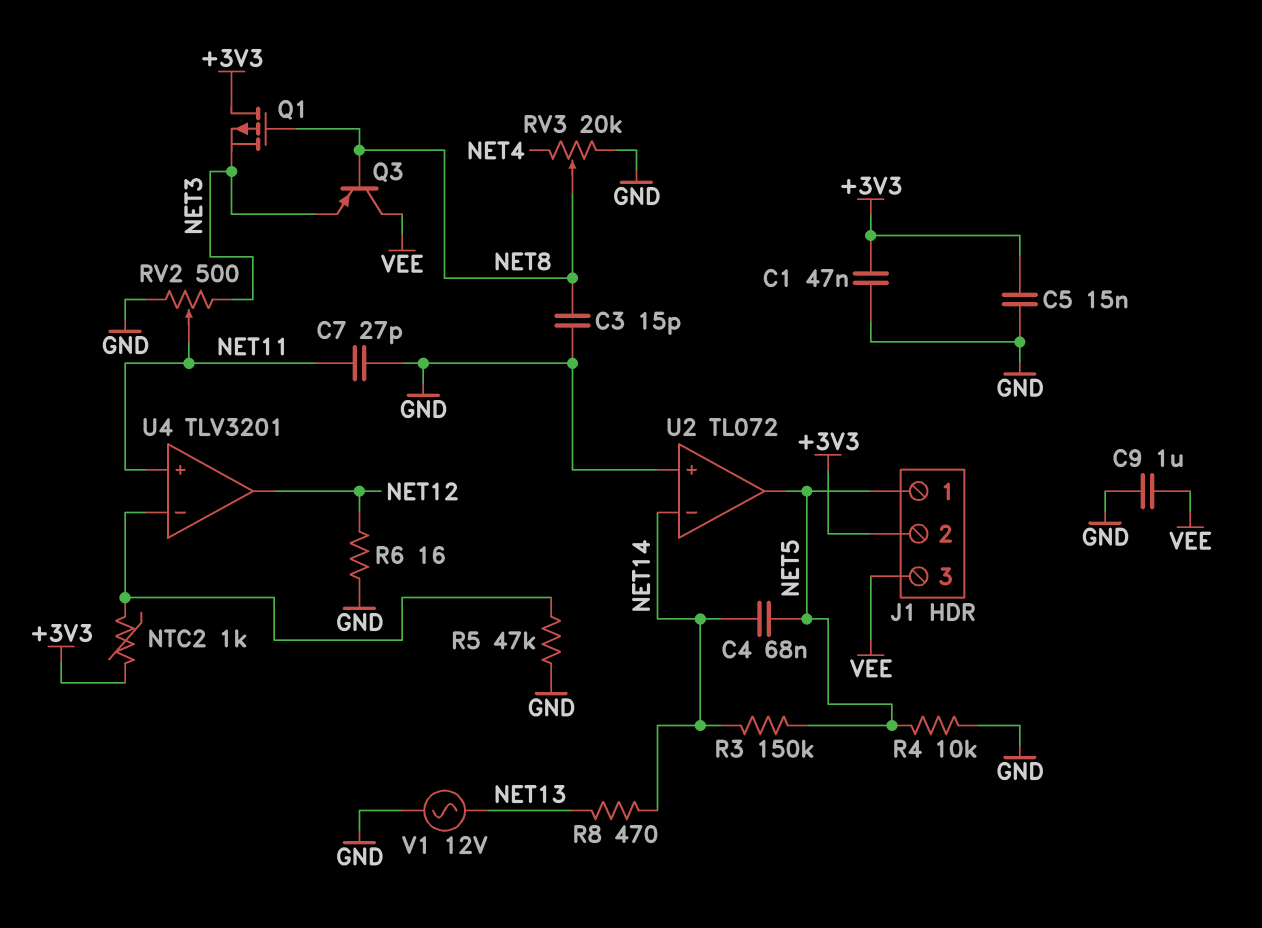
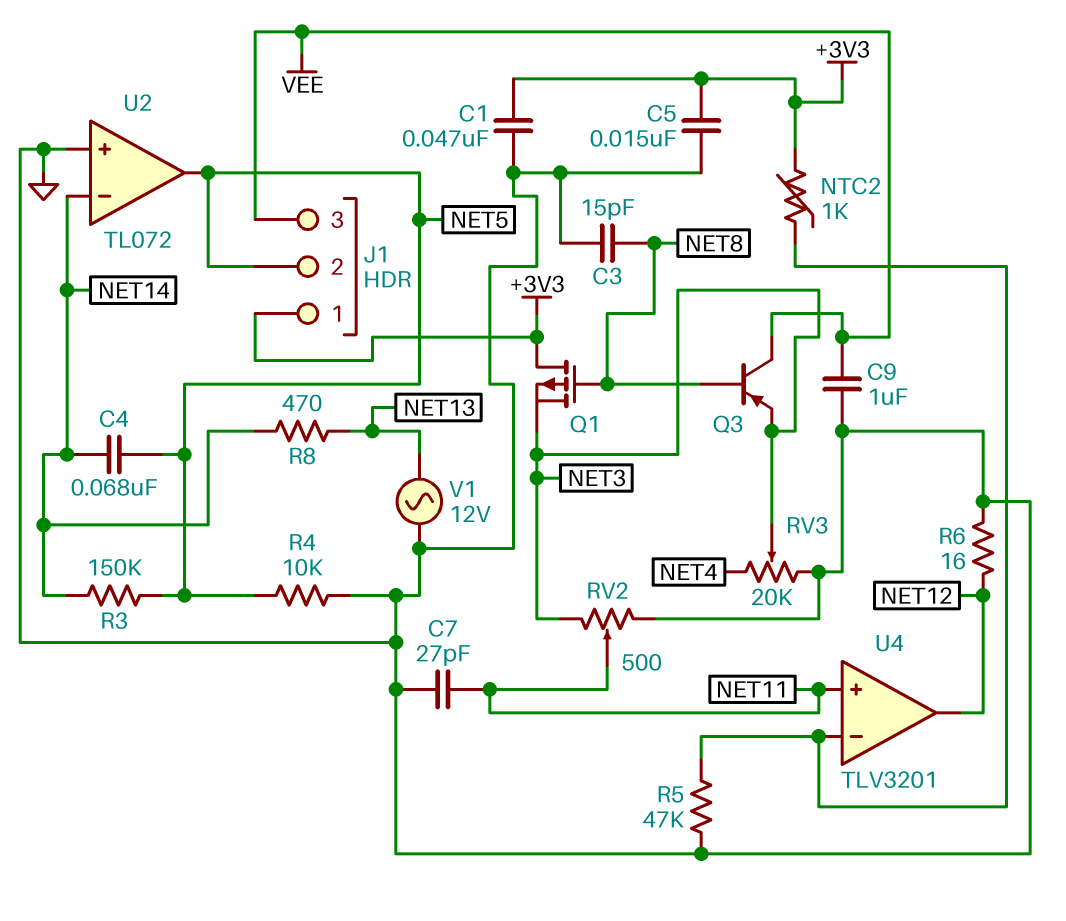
J1 pin 1: NET5 -> +3V3
J1 pin 2: +3V3 -> NET5
RV3: 20k (GND, NET4, wiper NET8) -> 20k (GND, NET4, wiper NET3)

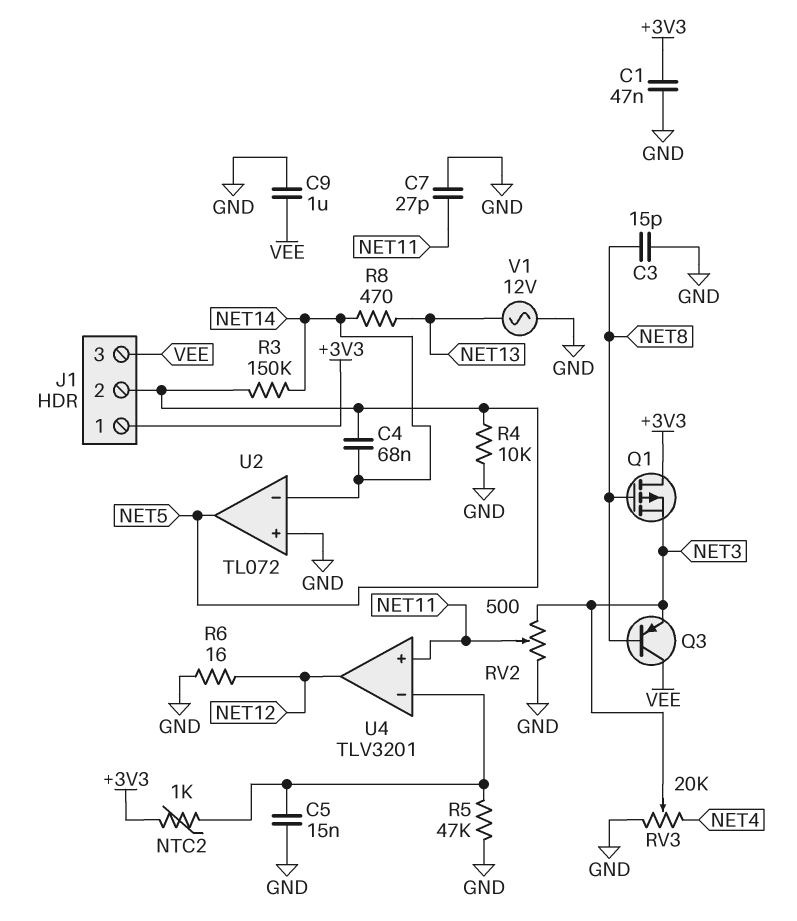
C5: 15nF (+3V3, GND) -> 15nF (GND, U4/in-)

